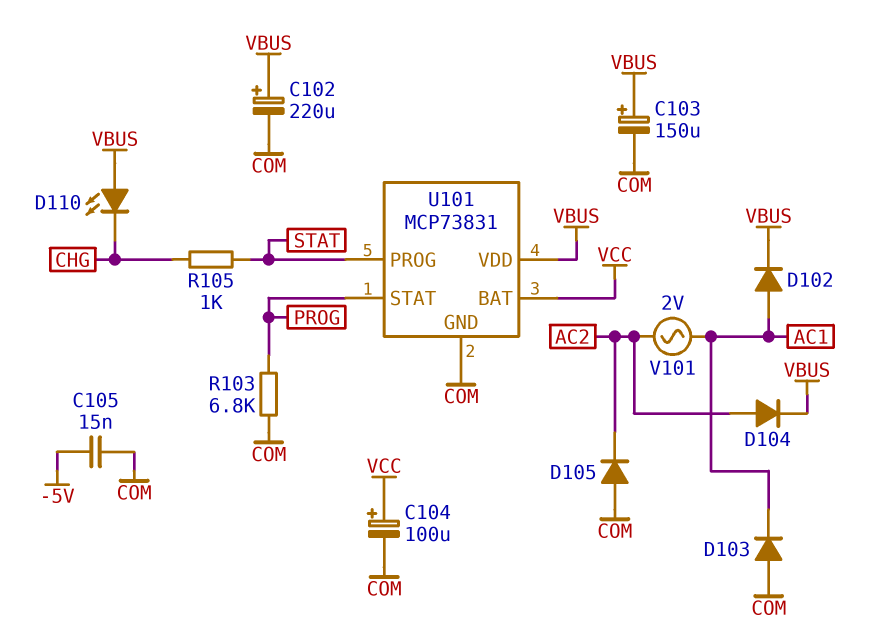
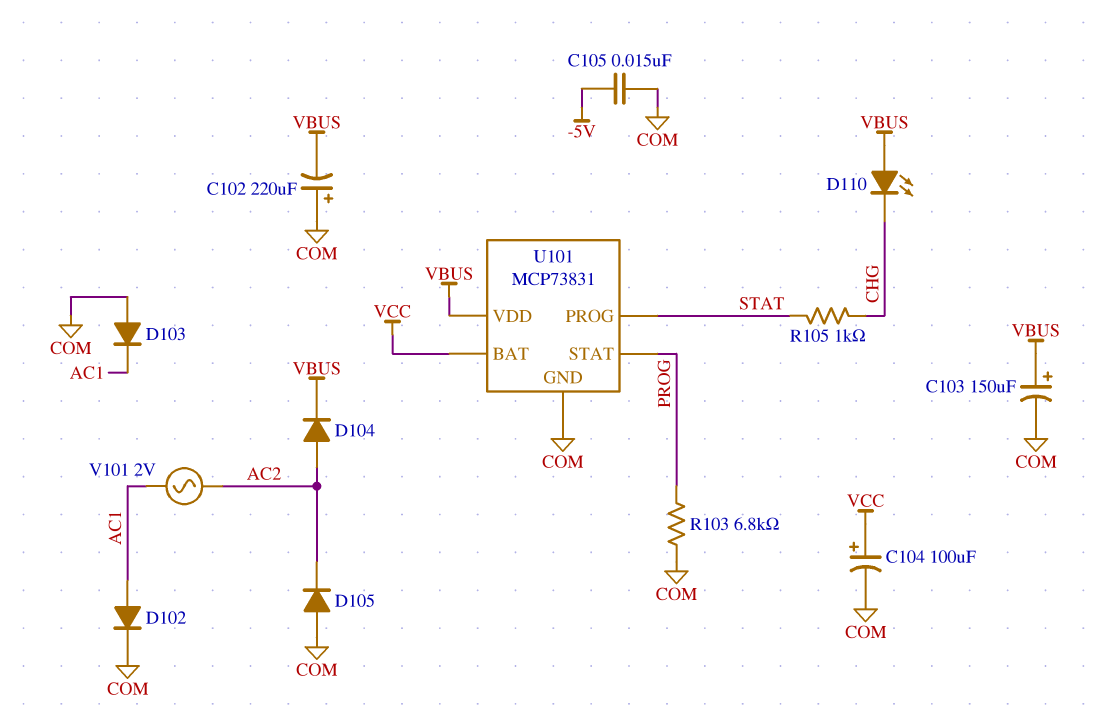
C102: 220uF (plus VBUS, minus COM) -> 220uF (plus COM, minus VBUS)
D102: diode (A AC1, K VBUS) -> diode (A AC1, K COM)

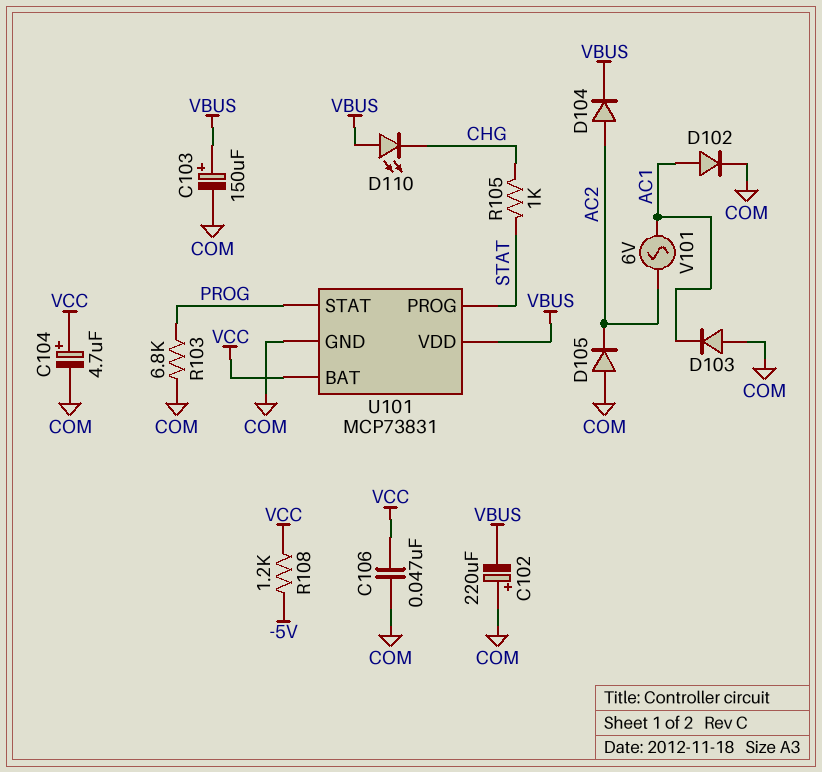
C104: 100uF (plus VCC, minus COM) -> 4.7uF (plus VCC, minus COM)
C105: 15nF (-5V, COM) -> none
C106: none -> 47nF (COM, VCC)
R108: none -> 1.2k (-5V, VCC)
V101: AC 2V (AC1, AC2) -> AC 6V (AC1, AC2)

